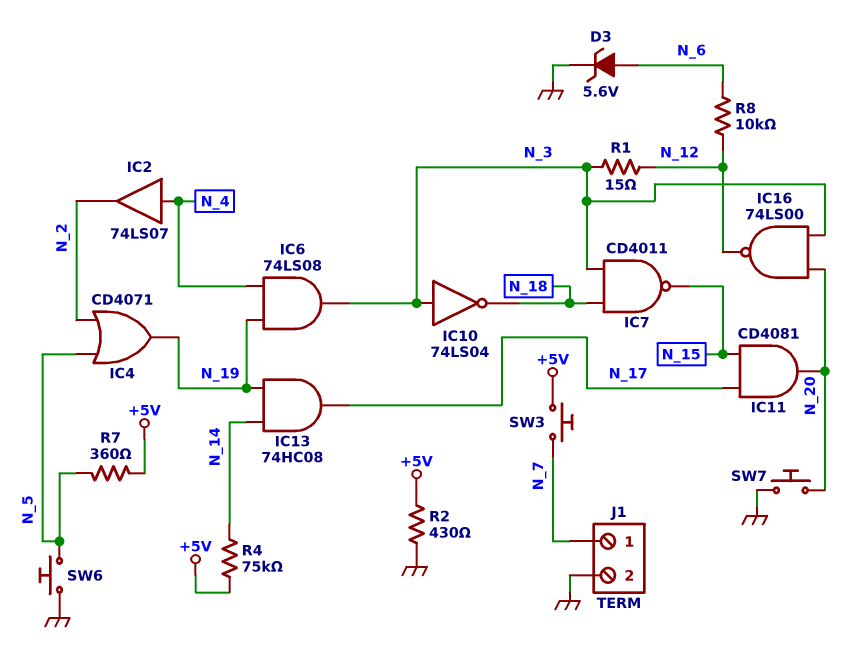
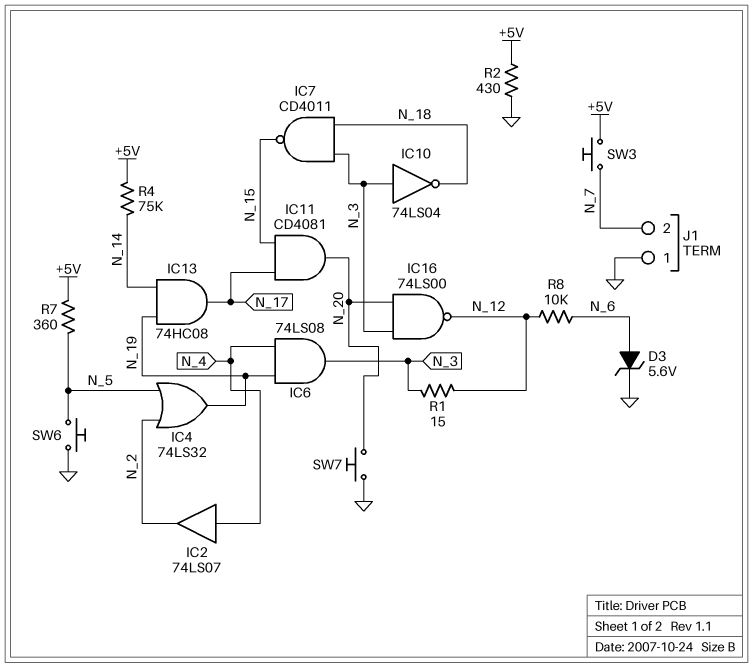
IC4: OR CD4071 (in N_2, in N_5, out N_19) -> OR 74LS32 (in N_2, in N_5, out N_19)
J1 pin 1: N_7 -> GND
J1 pin 2: GND -> N_7

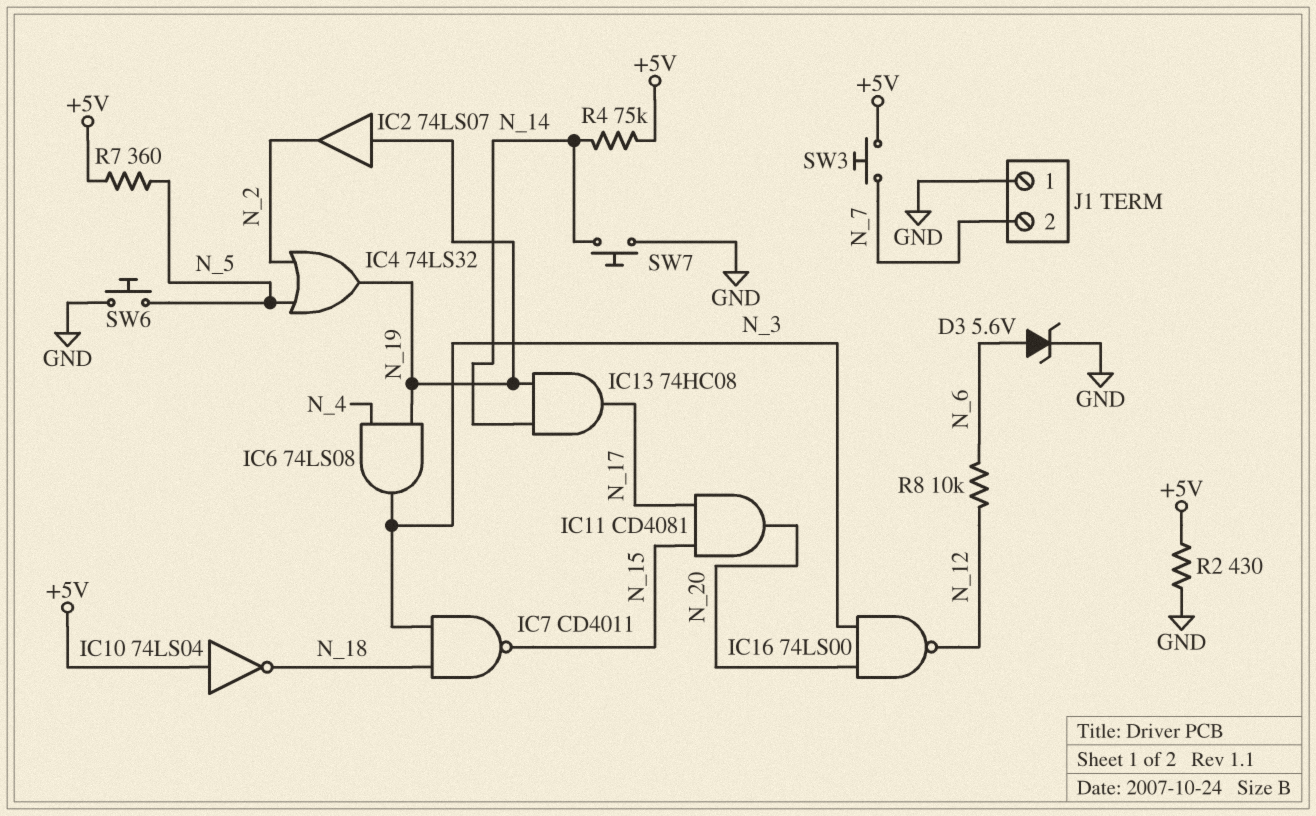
IC2: buffer 74LS07 (in N_4, out N_2) -> buffer 74LS07 (in N_19, out N_2)
IC10: NOT 74LS04 (in N_3, out N_18) -> NOT 74LS04 (in +5V, out N_18)
R1: 15 (N_3, N_12) -> none
SW7: button (GND, N_20) -> button (GND, N_14)

